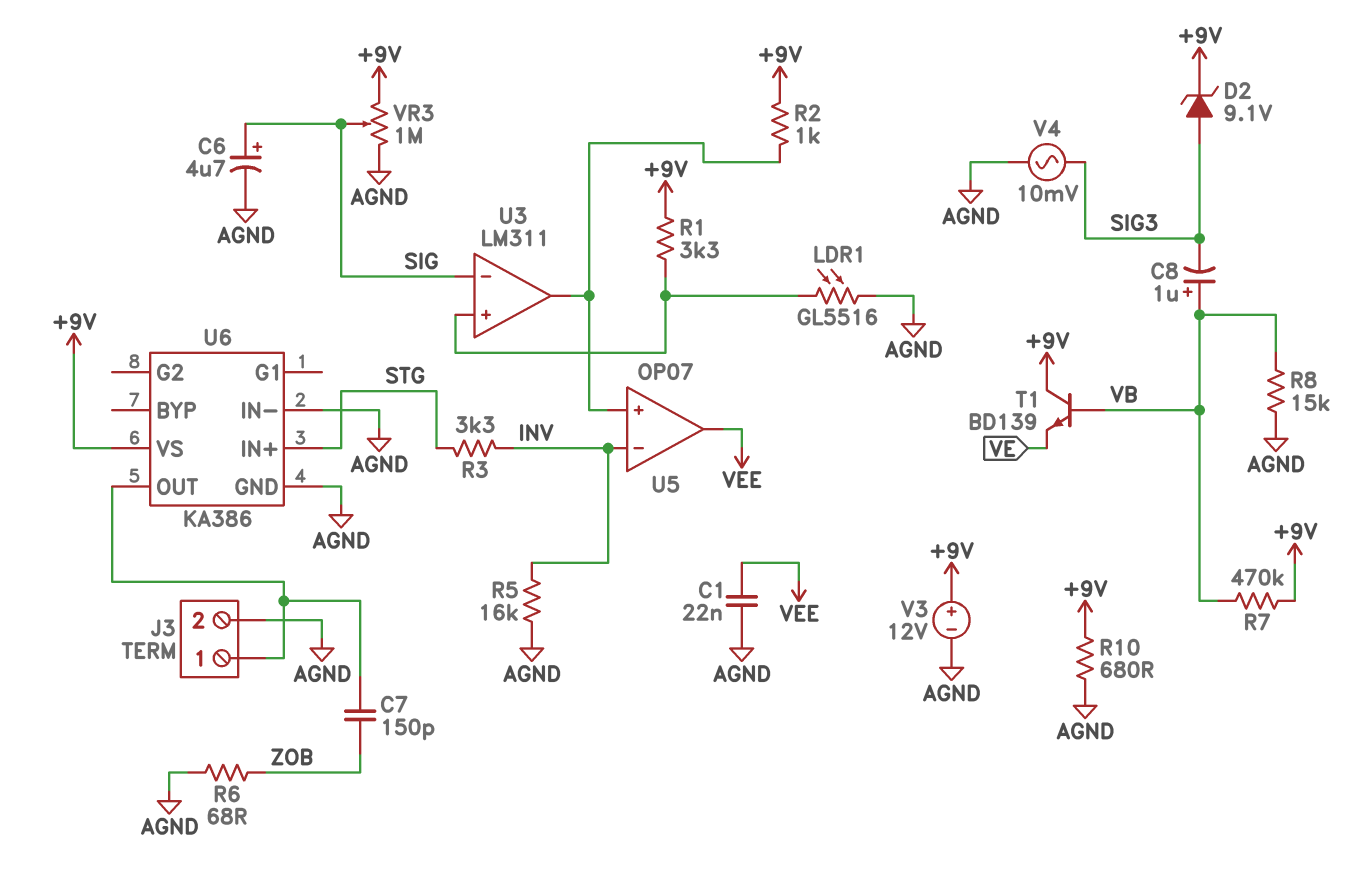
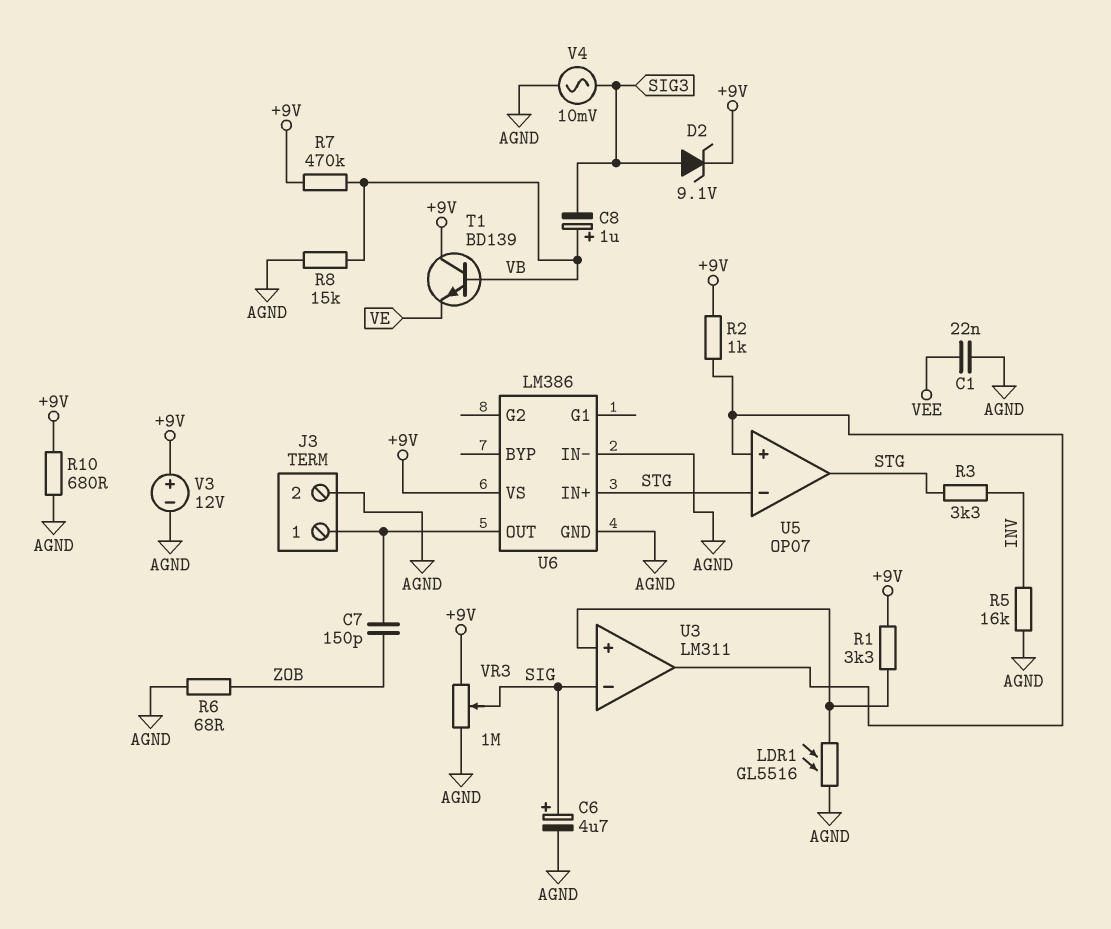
U5 pin in-: INV -> STG
U5 pin out: VEE -> STG
U6: KA386 -> LM386

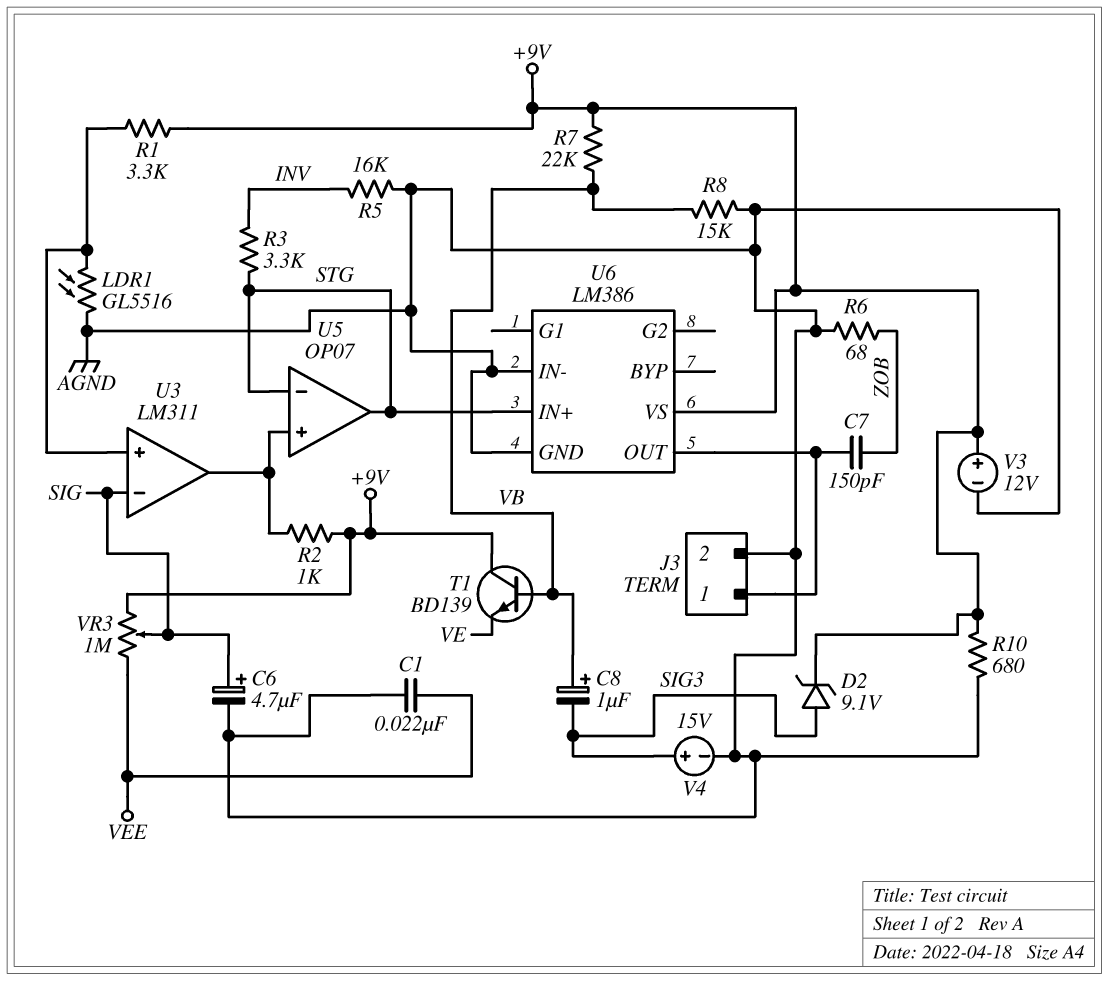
R7: 470k (+9V, VB) -> 22k (+9V, VB)
V4: AC 10mV (AGND, SIG3) -> 15V (plus SIG3, minus AGND)
VR3: 1M (+9V, AGND, wiper SIG) -> 1M (+9V, VEE, wiper SIG)

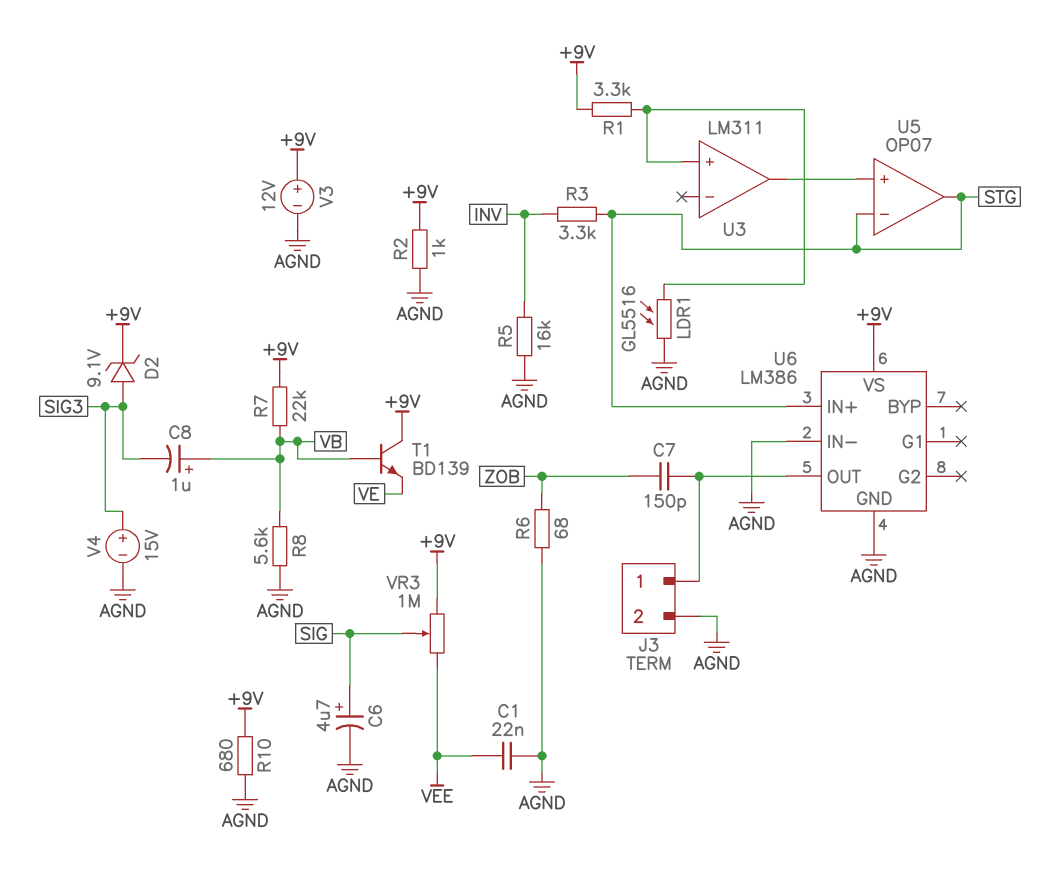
R2: 1k (+9V, U3/out) -> 1k (+9V, AGND)
R8: 15k (AGND, VB) -> 5.6k (AGND, VB)
U3 pin in-: SIG -> none

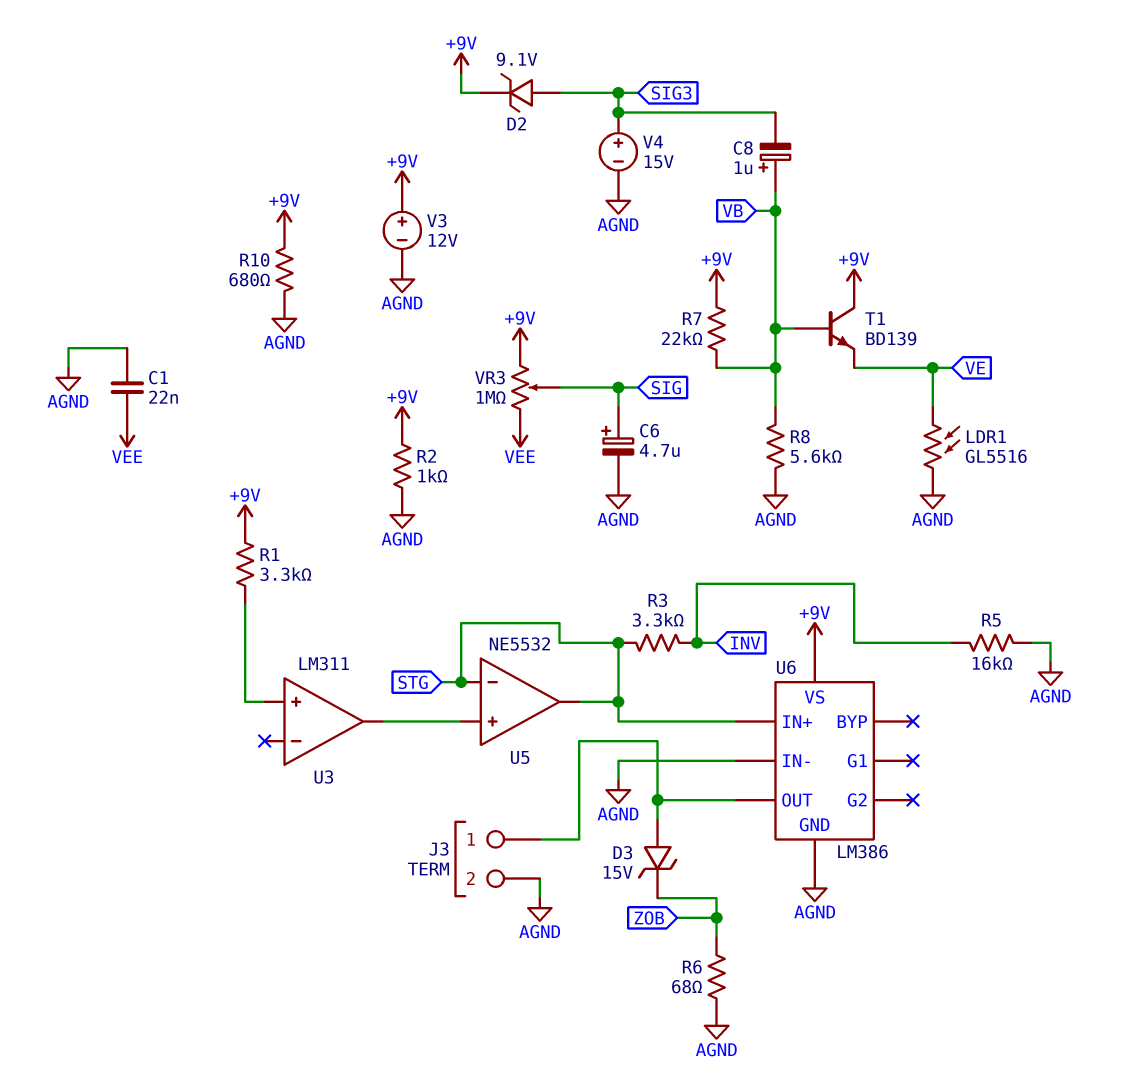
C7: 150pF (J3/1, ZOB) -> none
D3: none -> zener 15V (A J3/1, K ZOB)
LDR1: GL5516 (AGND, U3/in+) -> GL5516 (AGND, VE)
U5: OP07 -> NE5532

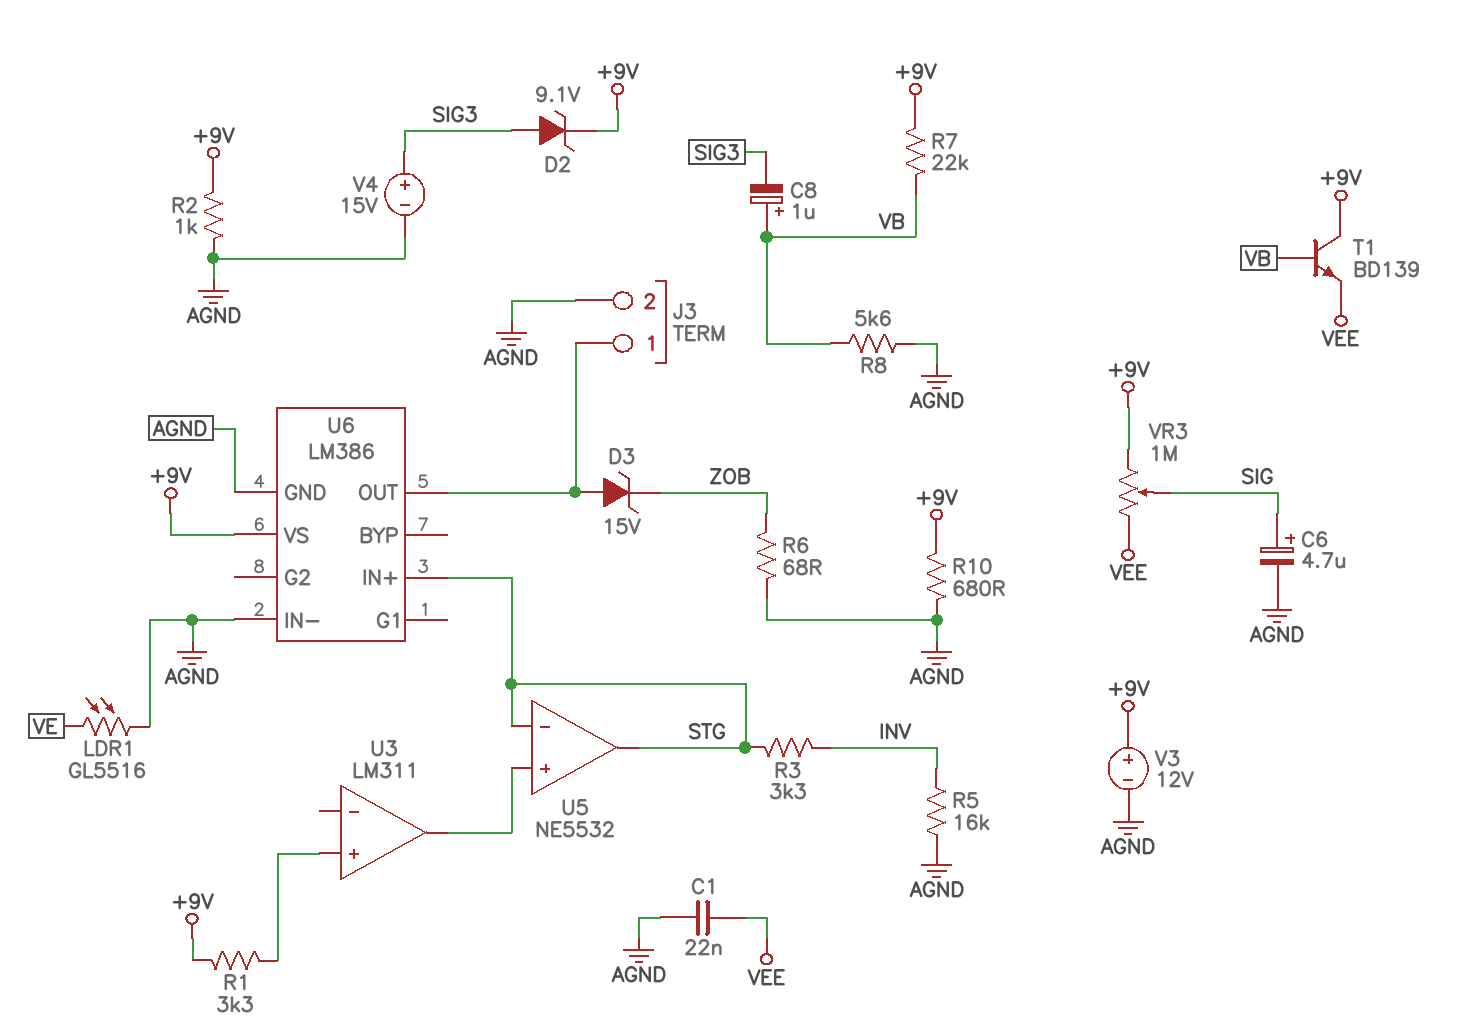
T1: NPN BD139 (B VB, C +9V, E VE) -> NPN BD139 (B VB, C +9V, E VEE)

